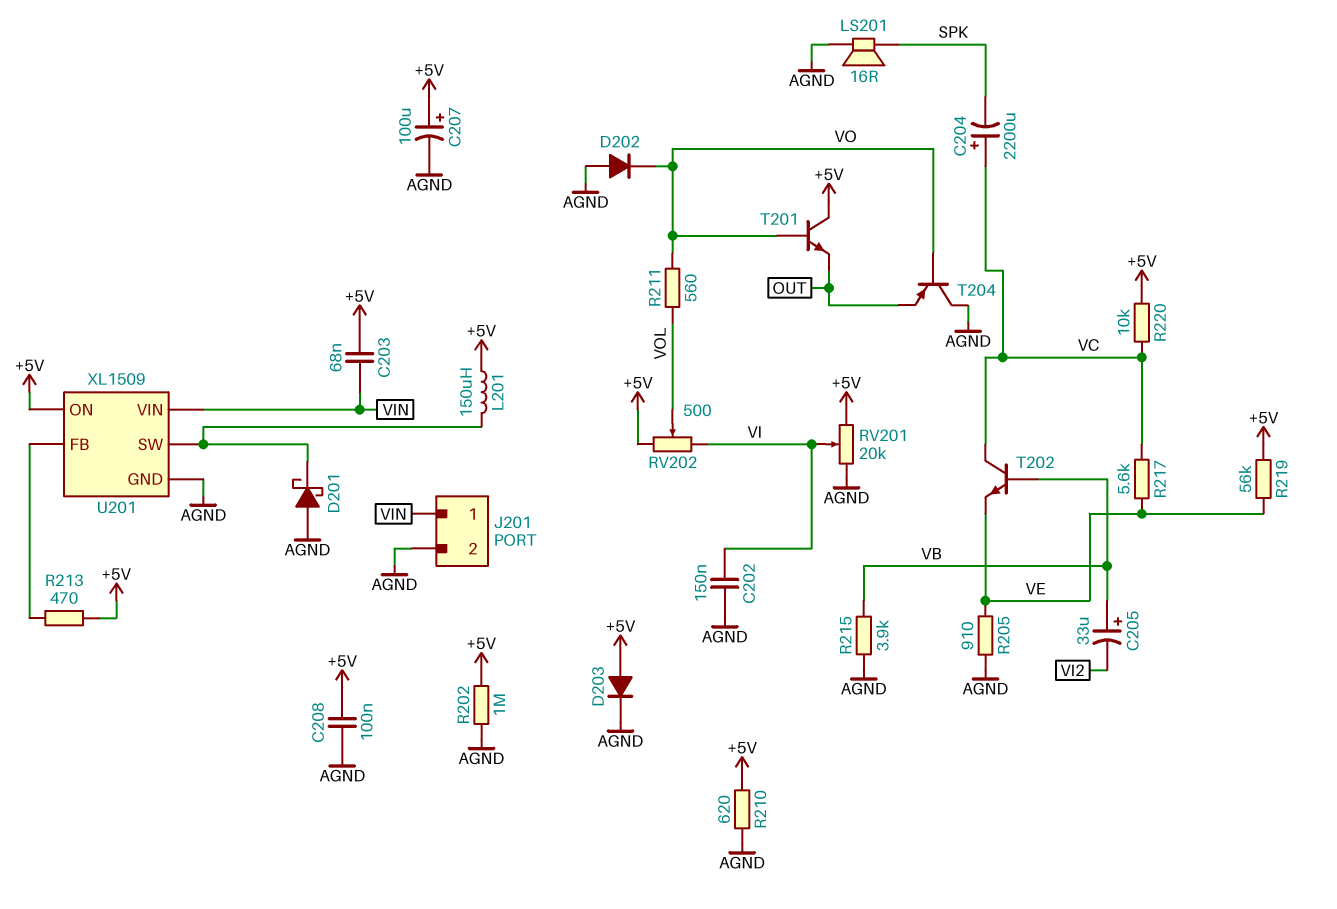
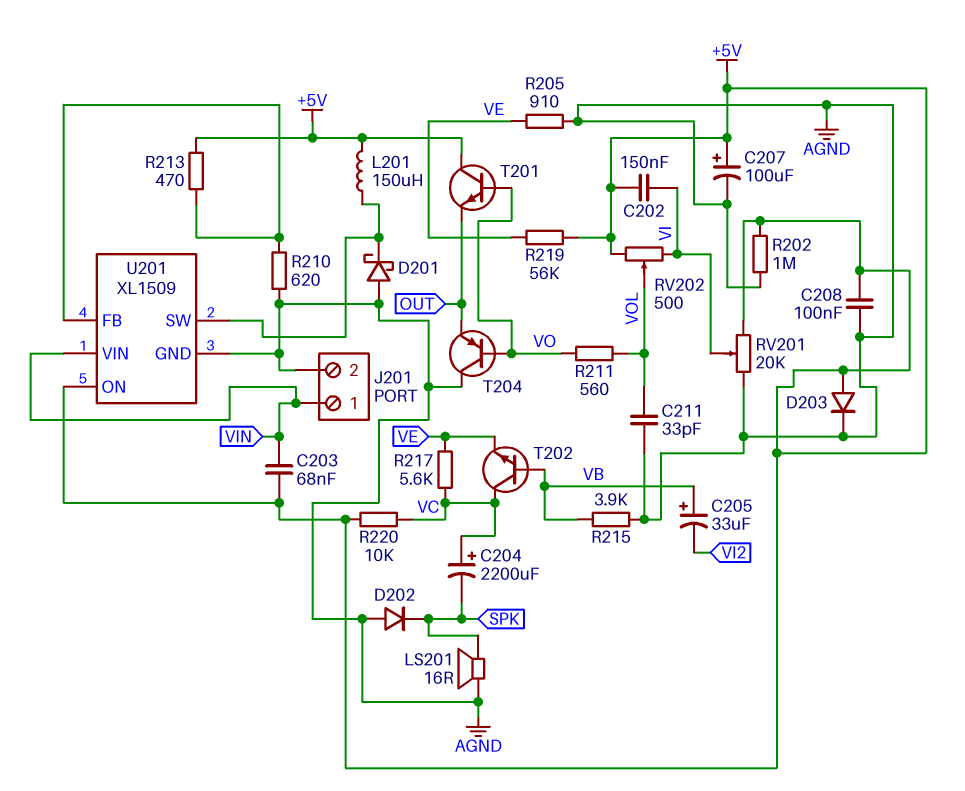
C202: 150nF (AGND, VI) -> 150nF (+5V, VI)
C211: none -> 33pF (AGND, VOL)
D202: diode (A AGND, K VO) -> diode (A AGND, K SPK)
R210: 620 (+5V, AGND) -> 620 (AGND, U201/FB)

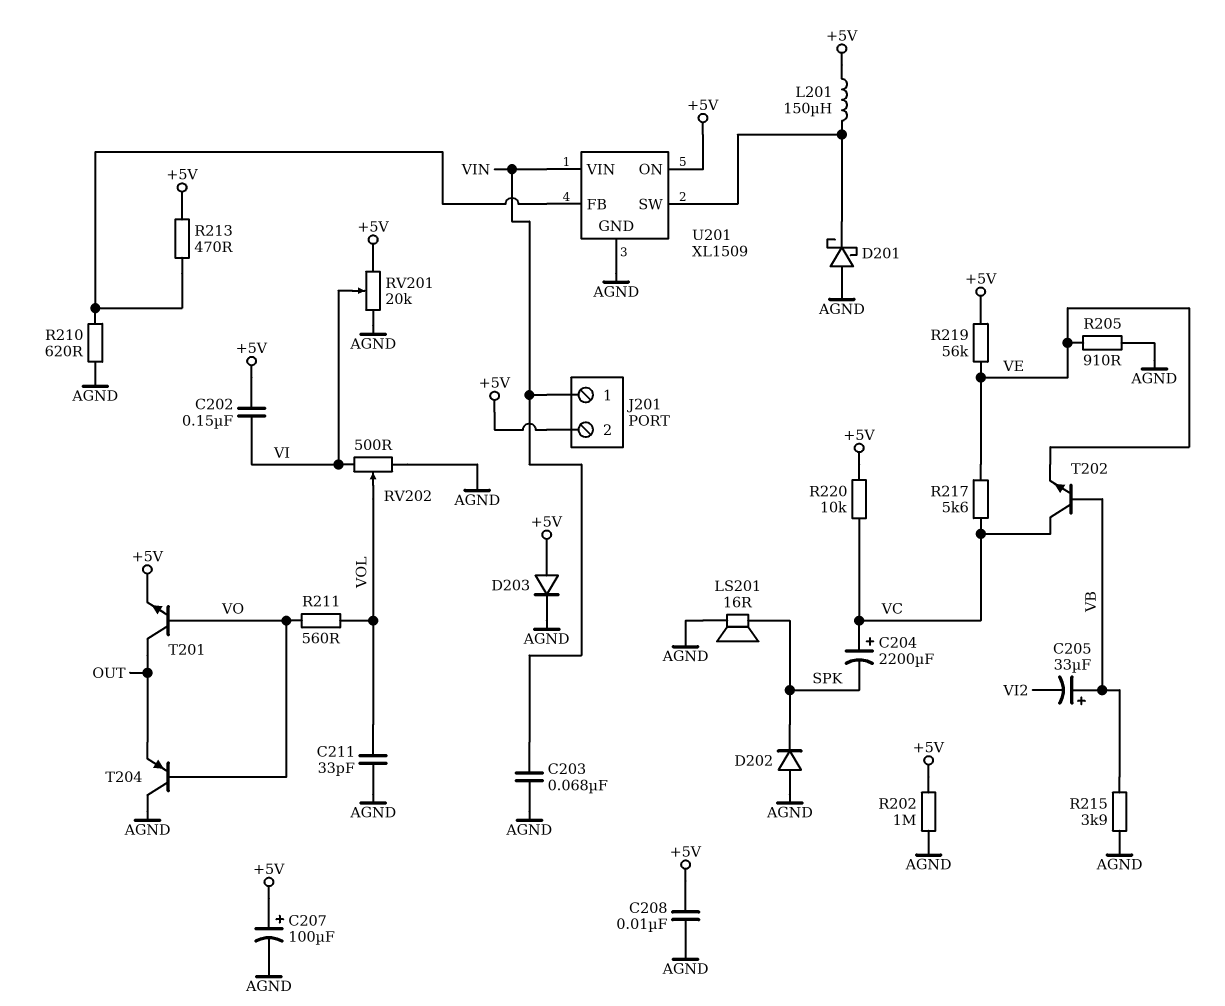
C203: 68nF (+5V, VIN) -> 68nF (AGND, VIN)
C208: 100nF (+5V, AGND) -> 10nF (+5V, AGND)
J201 pin 2: AGND -> +5V
RV202: 500 (+5V, VI, wiper VOL) -> 500 (AGND, VI, wiper VOL)
T201: NPN (B VO, C +5V, E OUT) -> NPN (B VO, C OUT, E +5V)

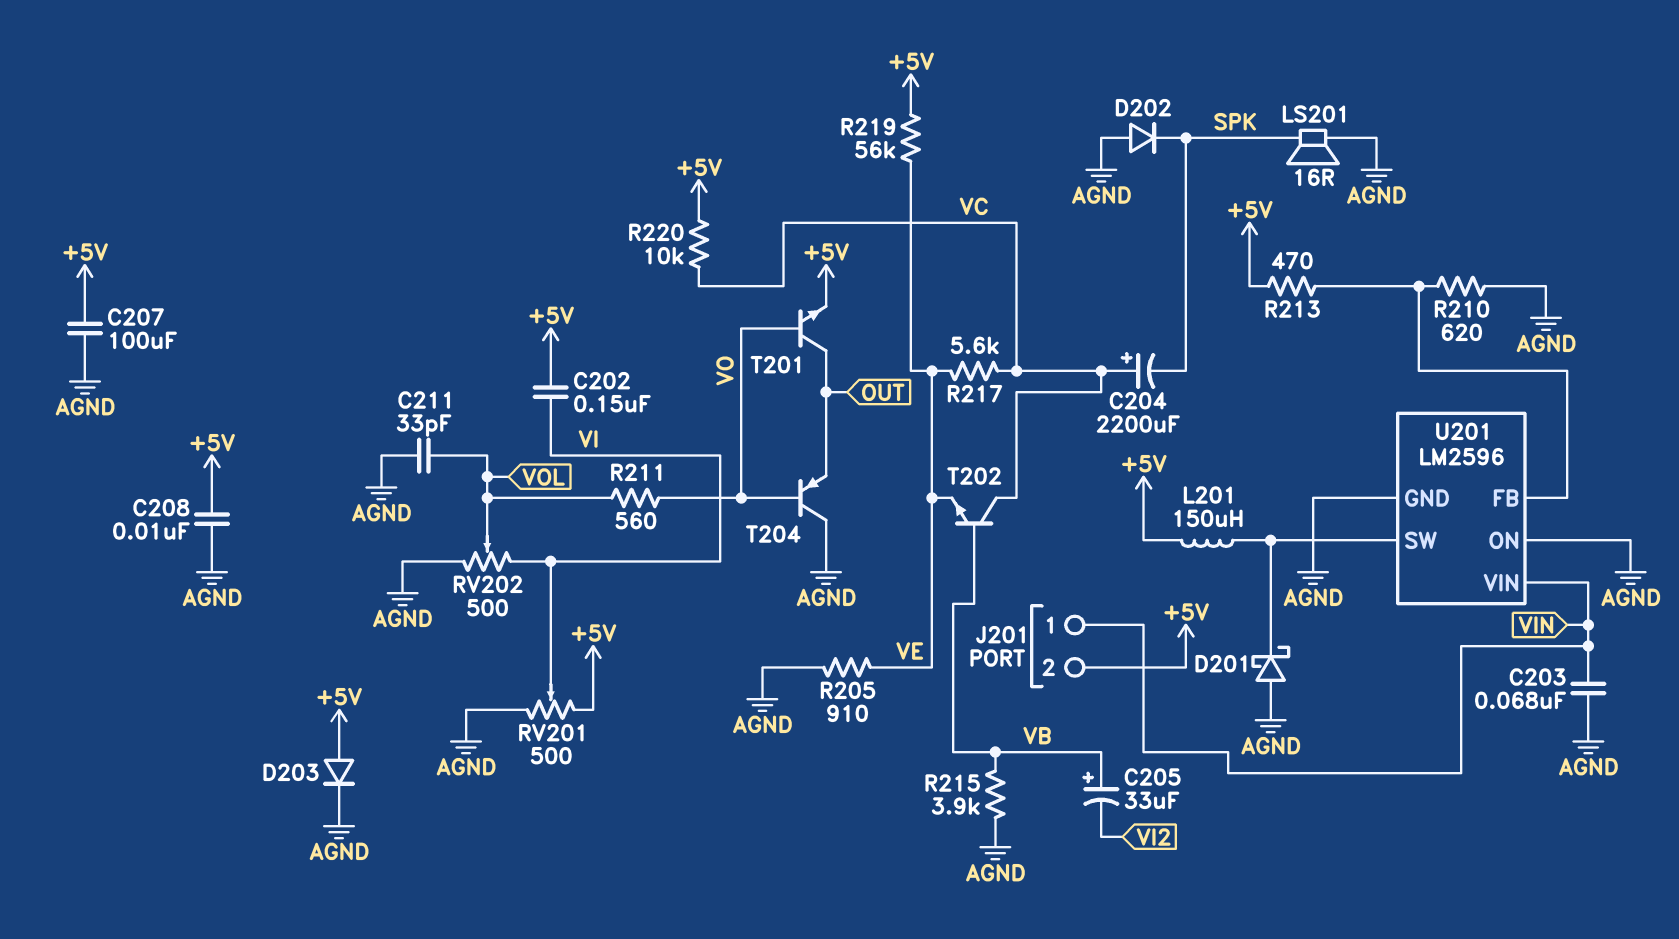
C207: 100uF (plus +5V, minus AGND) -> 100uF (+5V, AGND)
R202: 1M (+5V, AGND) -> none
RV201: 20k (+5V, AGND, wiper VI) -> 500 (+5V, AGND, wiper VI)
U201: XL1509 -> LM2596
U201 pin ON: +5V -> AGND

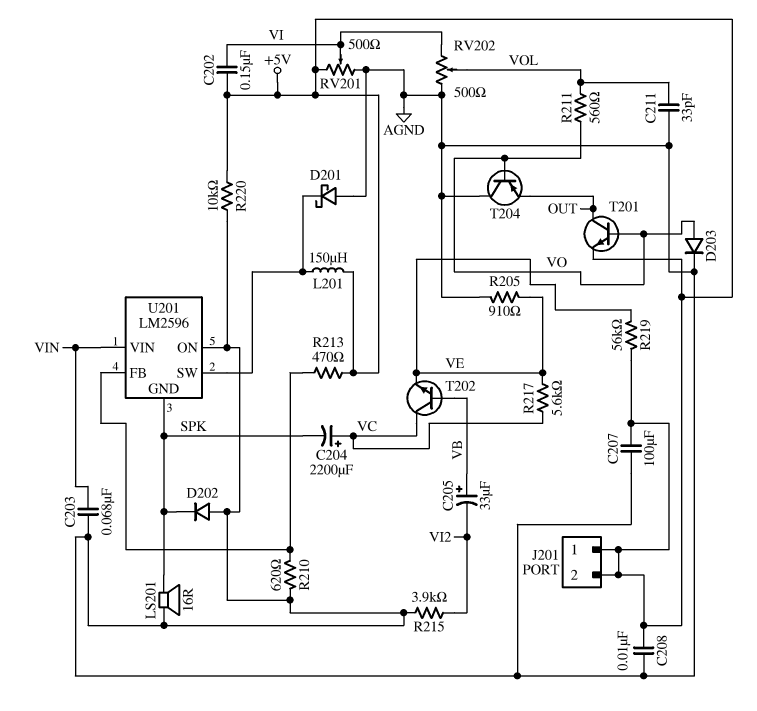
D203: diode (A +5V, K AGND) -> diode (A VO, K AGND)
J201 pin 1: VIN -> +5V
R215: 3.9k (AGND, VB) -> 3.9k (AGND, VI2)
R220: 10k (+5V, VC) -> 10k (+5V, AGND)
U201 pin GND: AGND -> SPK

